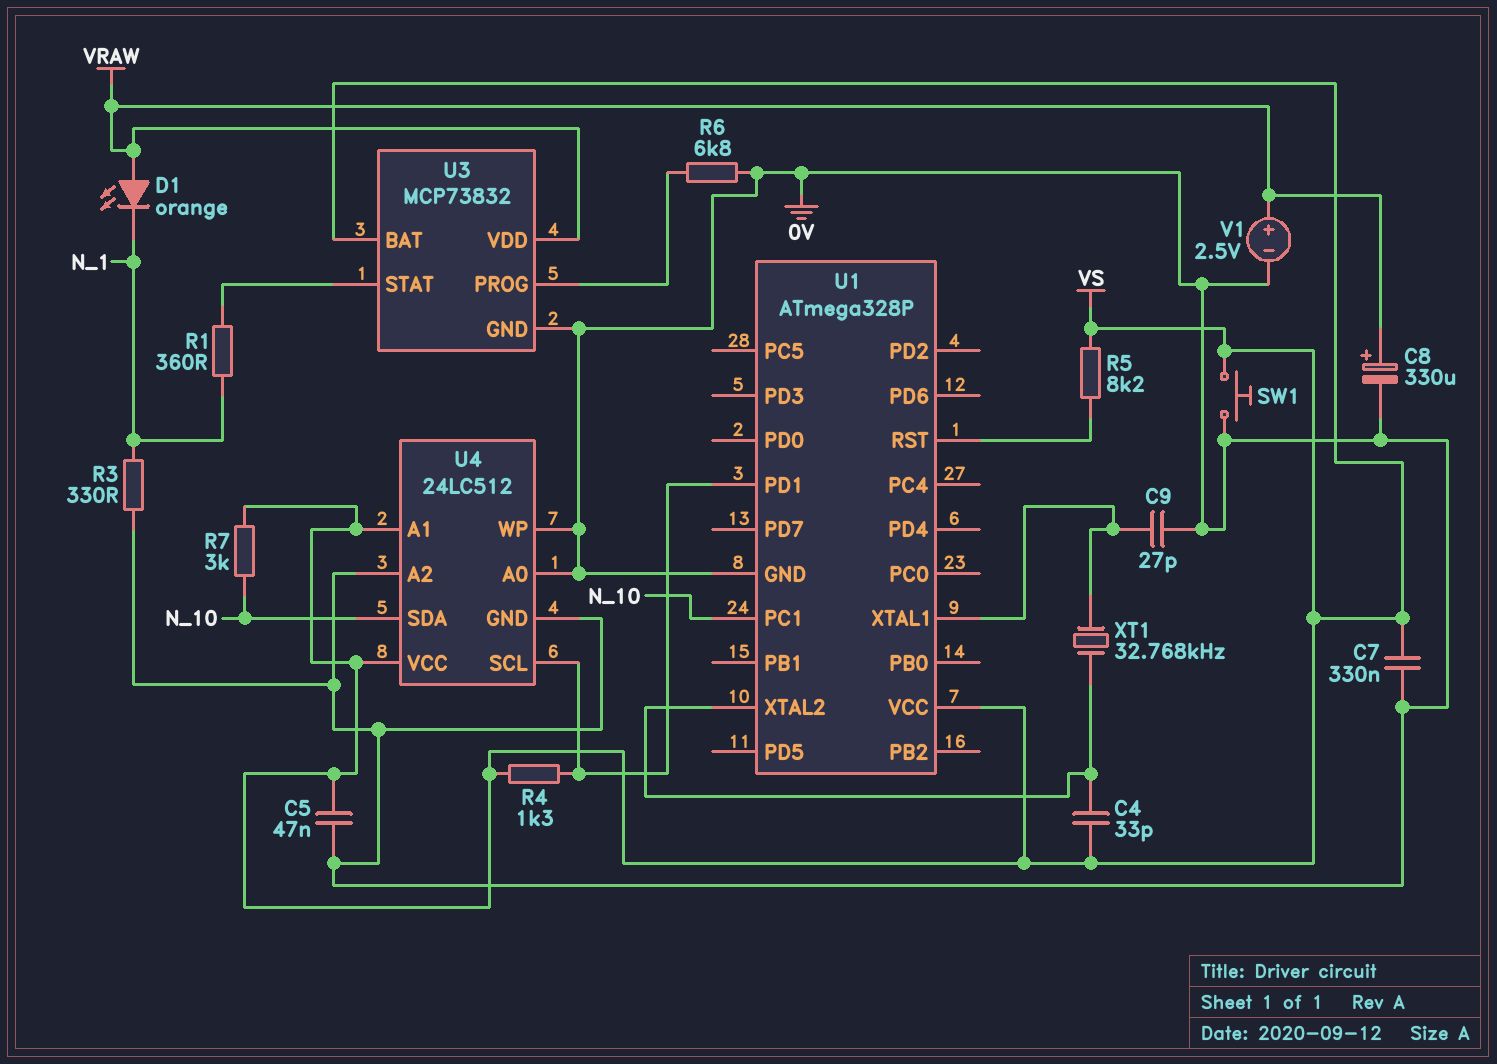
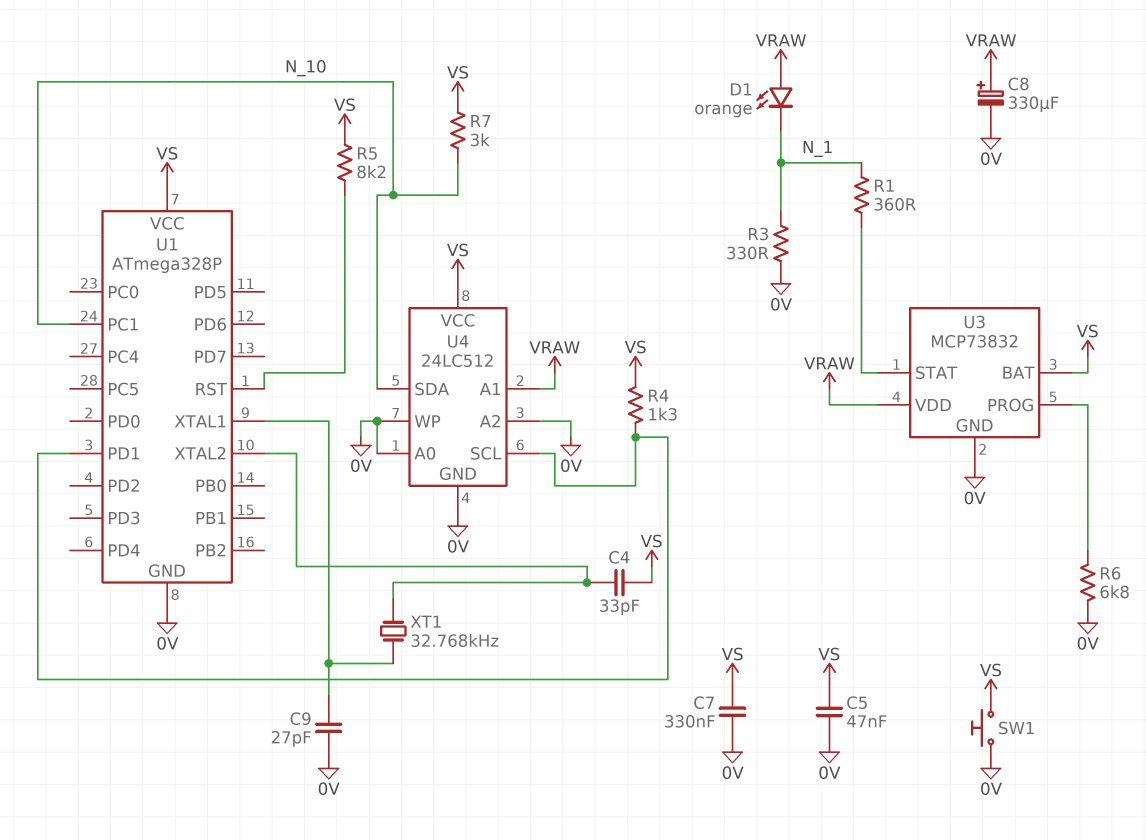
U4 pin A1: VS -> VRAW
V1: 2.5V (plus VRAW, minus 0V) -> none

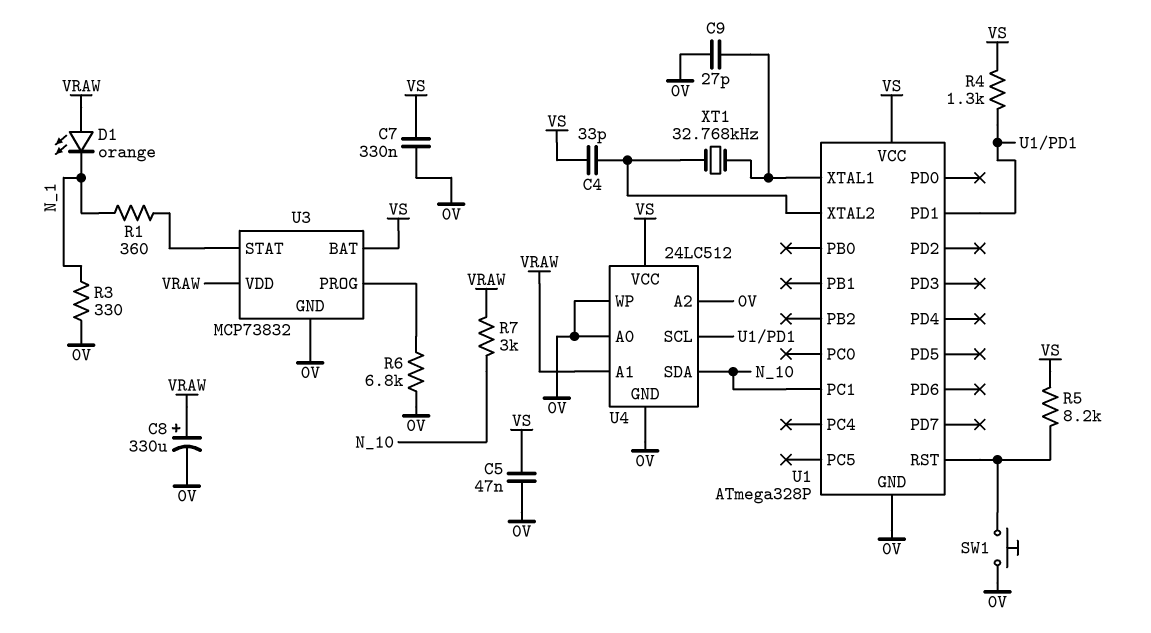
R7: 3k (N_10, VS) -> 3k (N_10, VRAW)
SW1: button (0V, VS) -> button (0V, U1/RST)

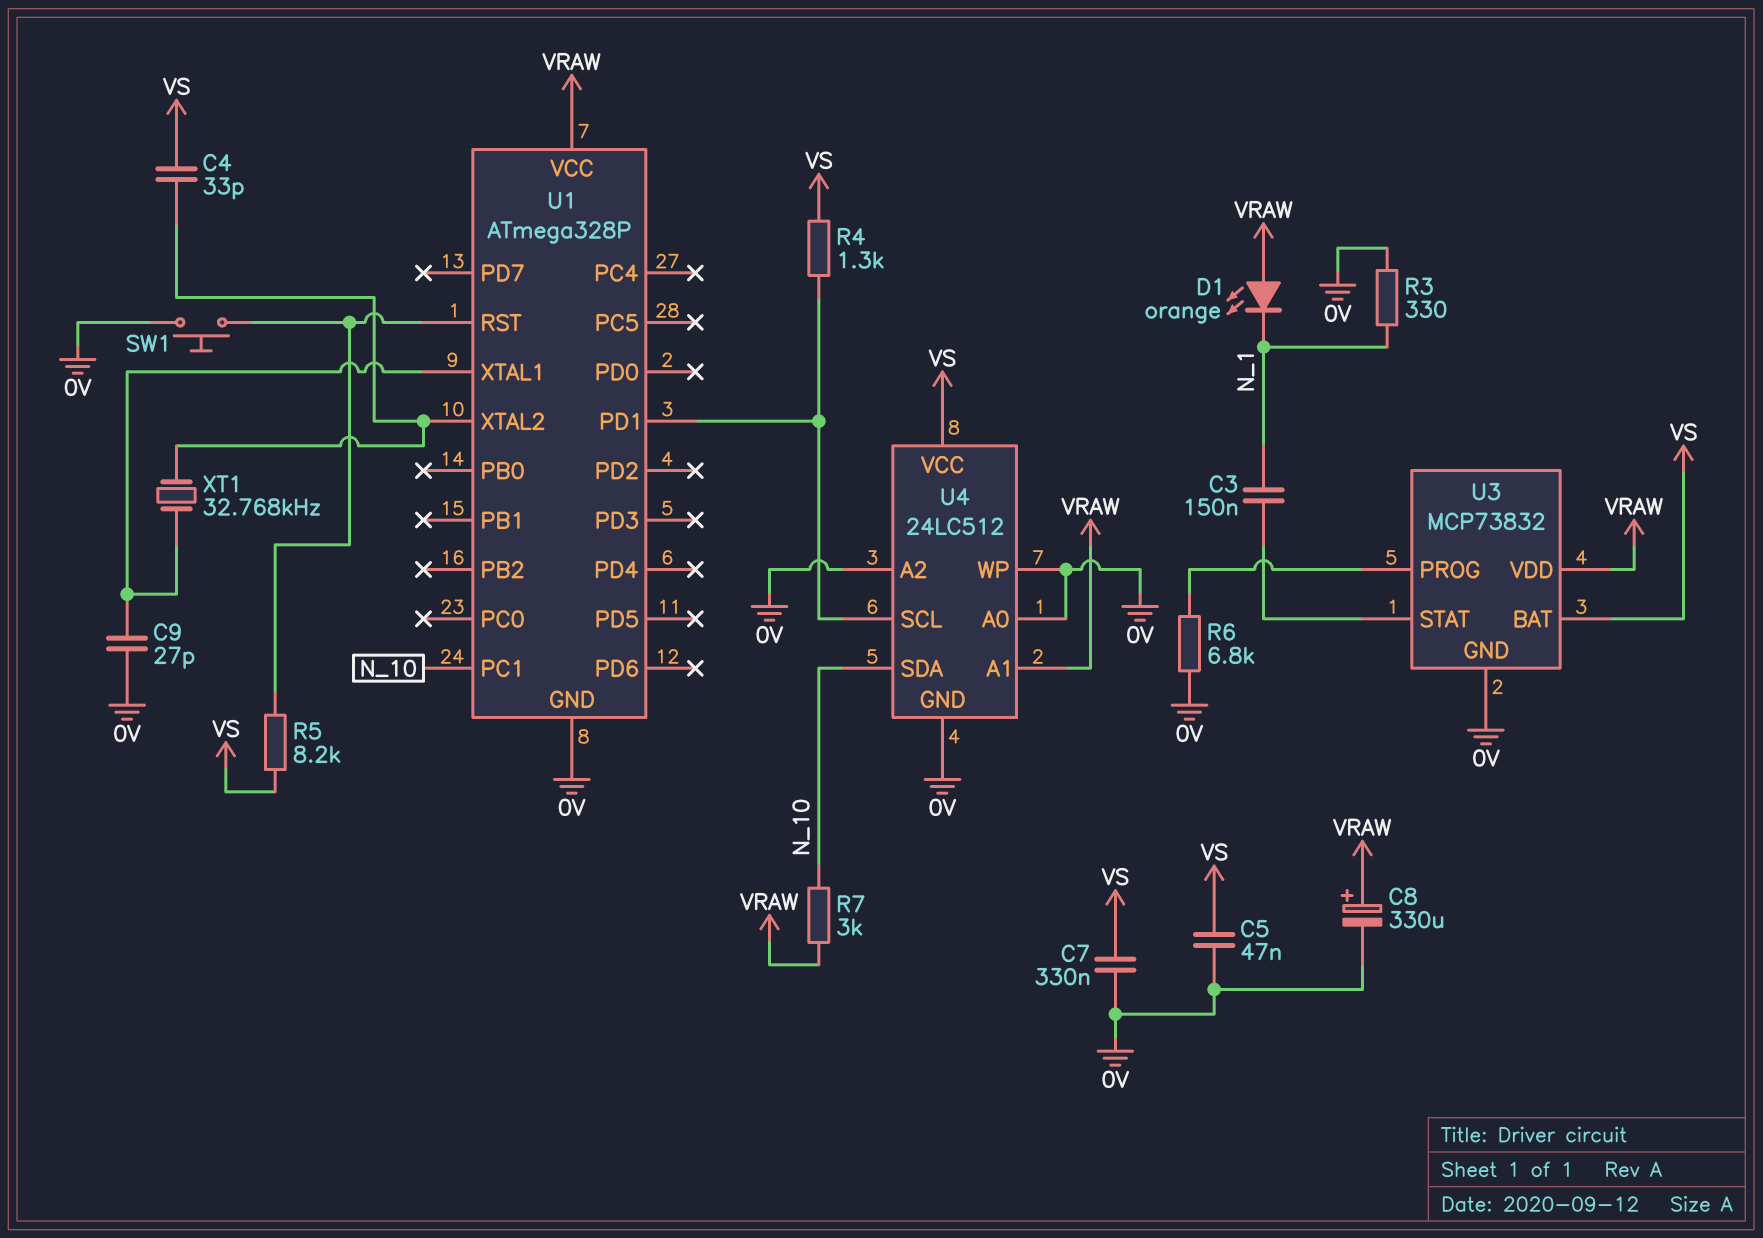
C3: none -> 150nF (N_1, U3/STAT)
R1: 360 (N_1, U3/STAT) -> none
U1 pin VCC: VS -> VRAW

